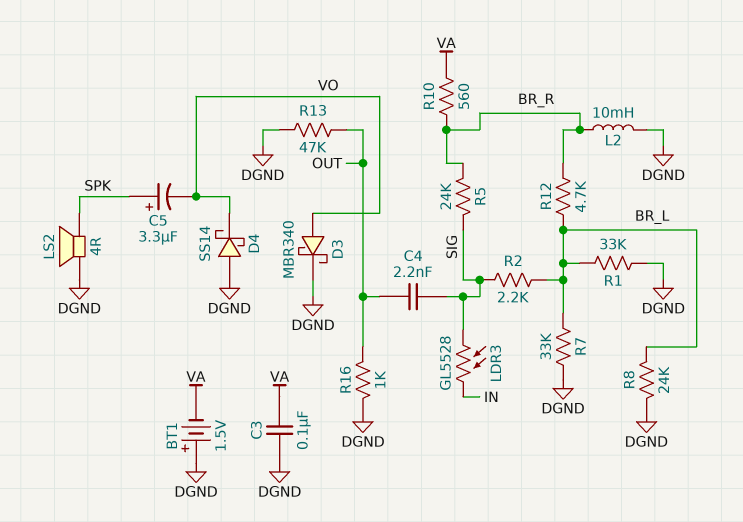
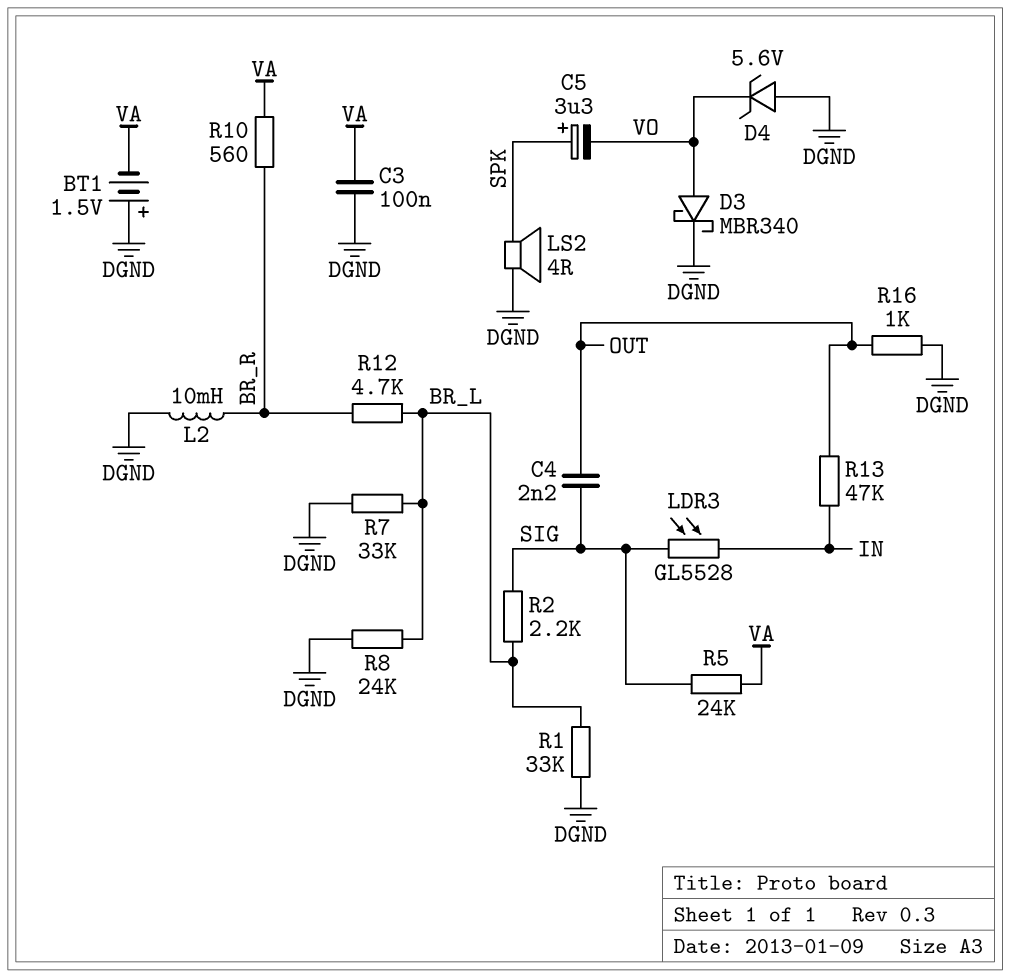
D4: schottky SS14 (A DGND, K VO) -> zener 5.6V (A DGND, K VO)
R5: 24k (BR_R, SIG) -> 24k (SIG, VA)
R13: 47k (DGND, OUT) -> 47k (IN, OUT)

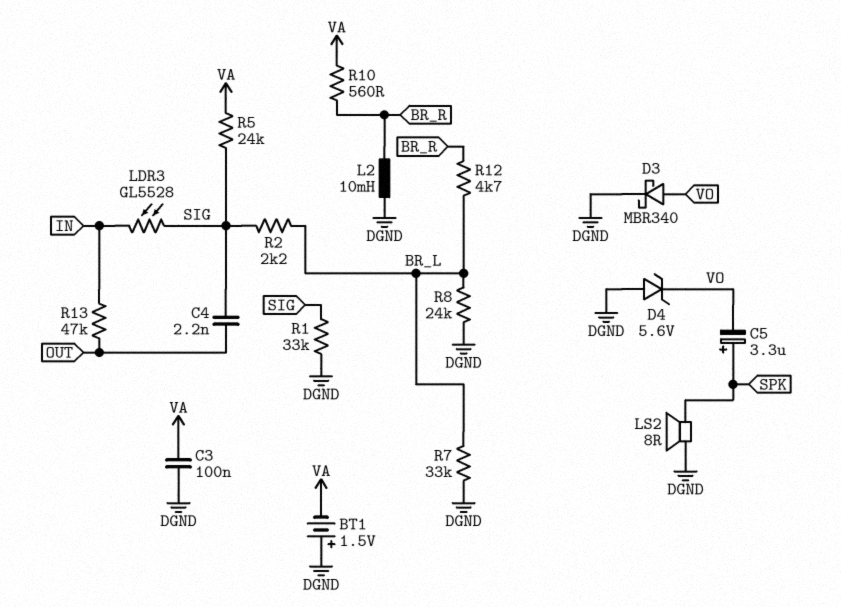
LS2: speaker 4R (DGND, SPK) -> speaker 8R (DGND, SPK)
R1: 33k (BR_L, DGND) -> 33k (DGND, SIG)
R16: 1k (DGND, OUT) -> none

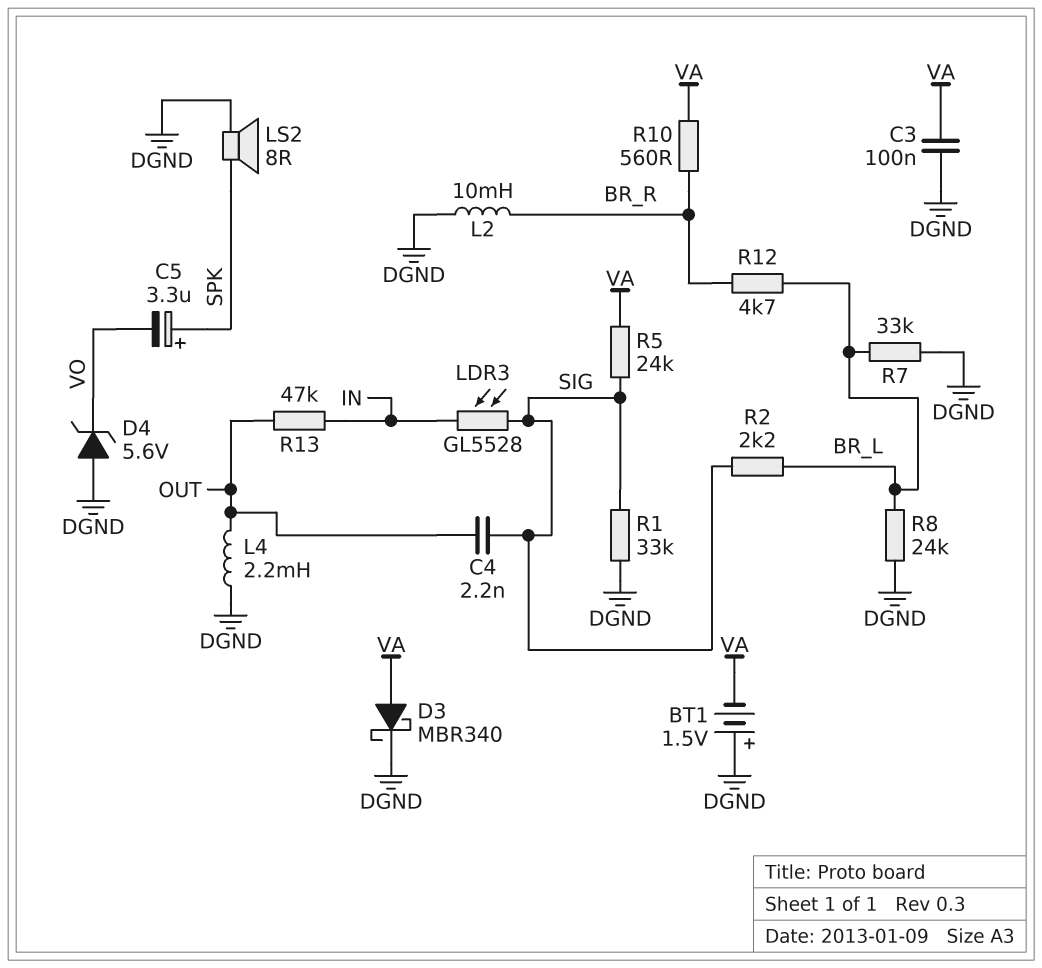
D3: schottky MBR340 (A VO, K DGND) -> schottky MBR340 (A VA, K DGND)
L4: none -> 2.2mH (DGND, OUT)

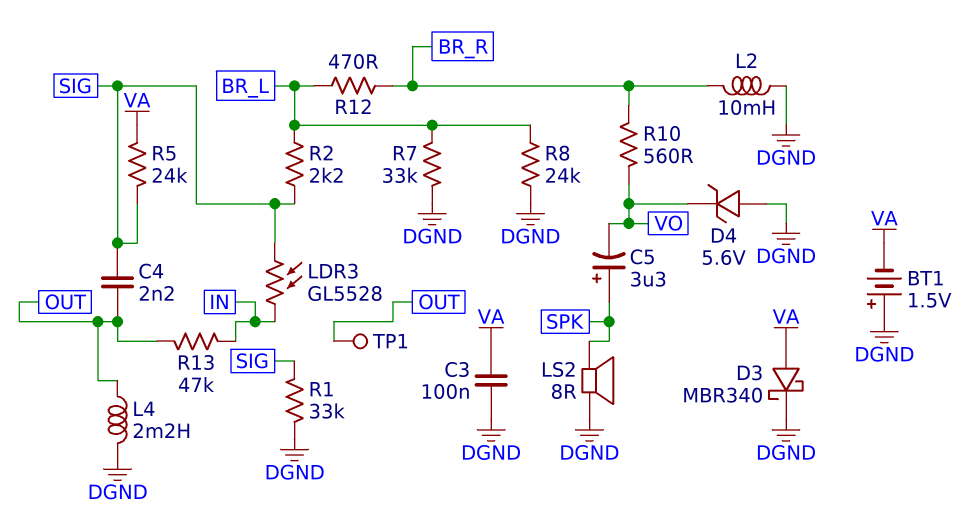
R10: 560 (BR_R, VA) -> 560 (BR_R, VO)
R12: 4.7k (BR_L, BR_R) -> 470 (BR_L, BR_R)
TP1: none -> test point (OUT)

